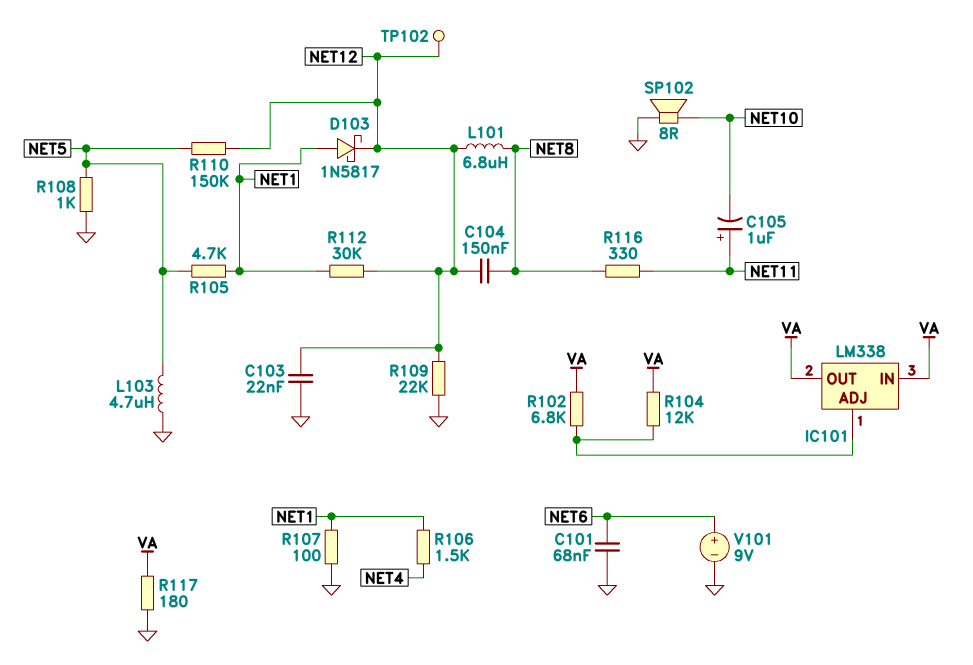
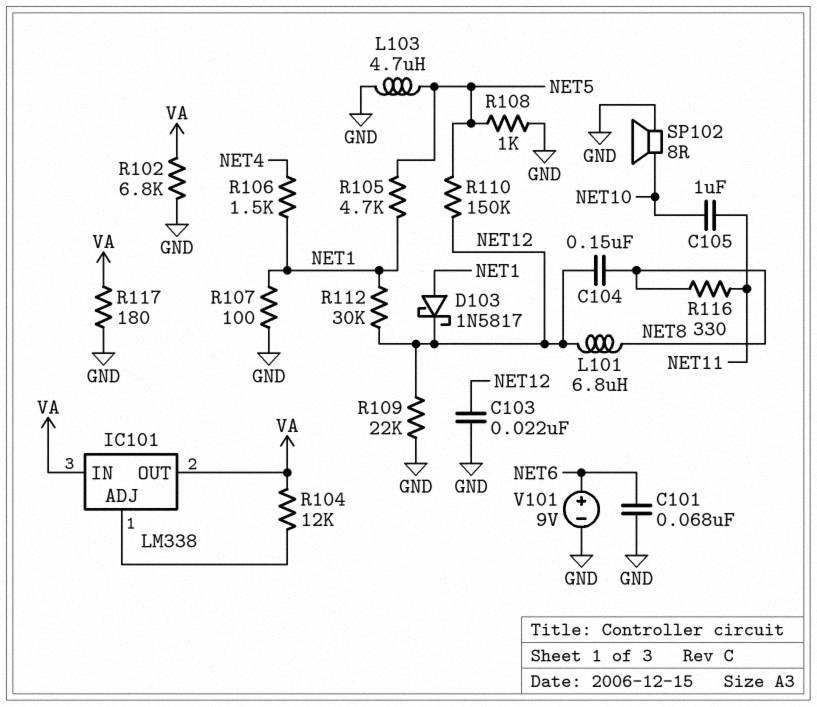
C105: 1uF (plus NET11, minus NET10) -> 1uF (NET10, NET11)
R102: 6.8k (IC101/ADJ, VA) -> 6.8k (GND, VA)
TP102: test point (NET12) -> none

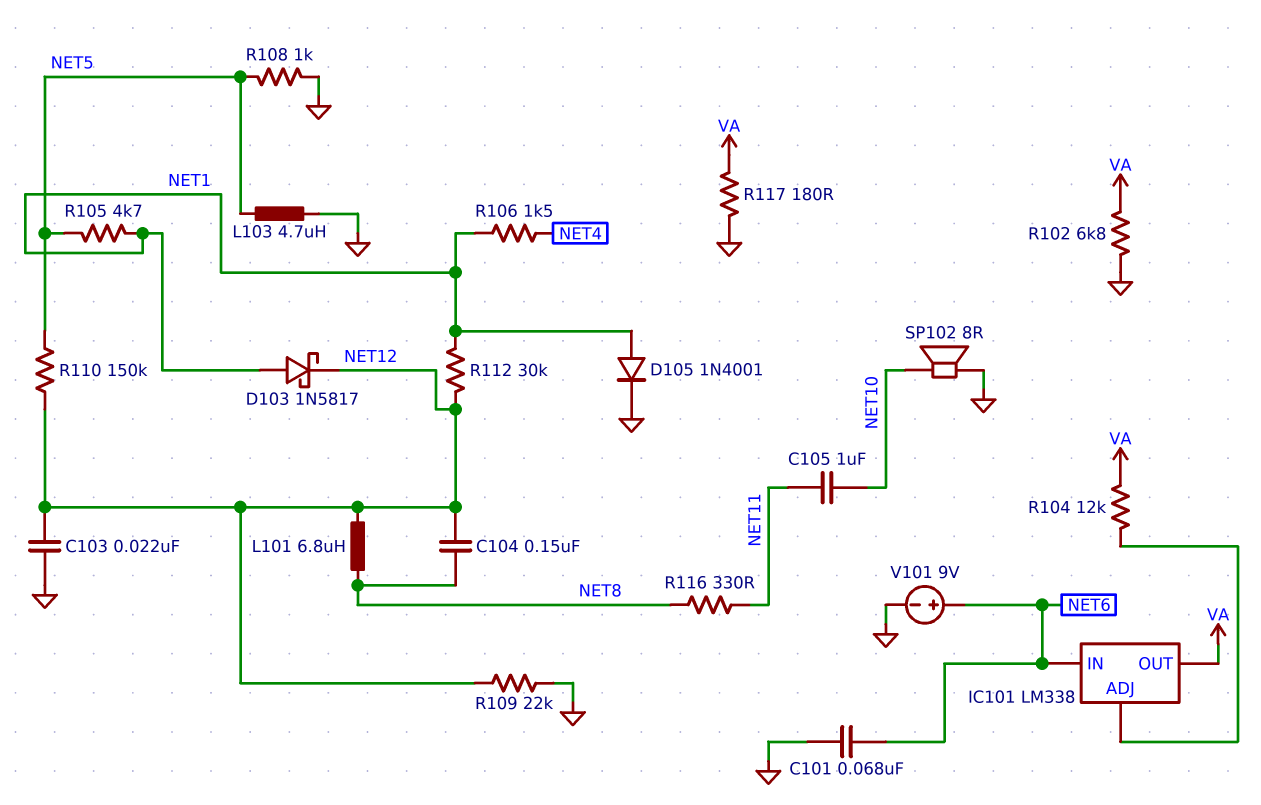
D105: none -> diode 1N4001 (A NET1, K GND)
IC101 pin IN: VA -> NET6
R107: 100 (GND, NET1) -> none

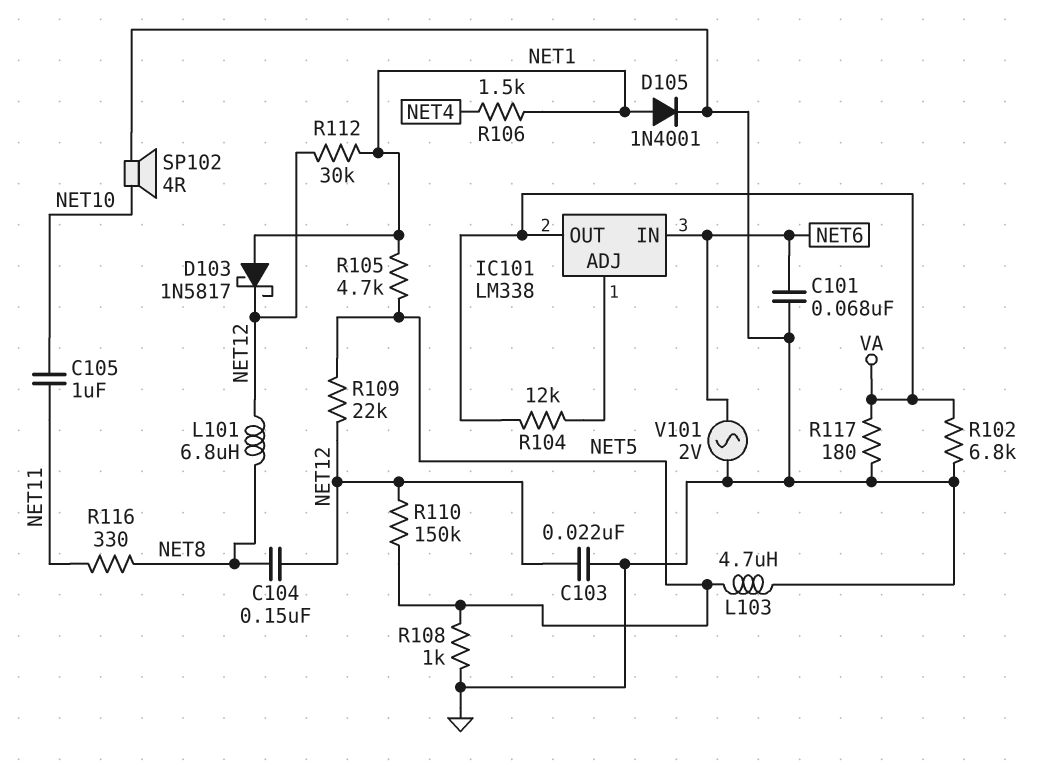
R109: 22k (GND, NET12) -> 22k (NET5, NET12)
SP102: speaker 8R (GND, NET10) -> speaker 4R (GND, NET10)
V101: 9V (plus NET6, minus GND) -> AC 2V (GND, NET6)

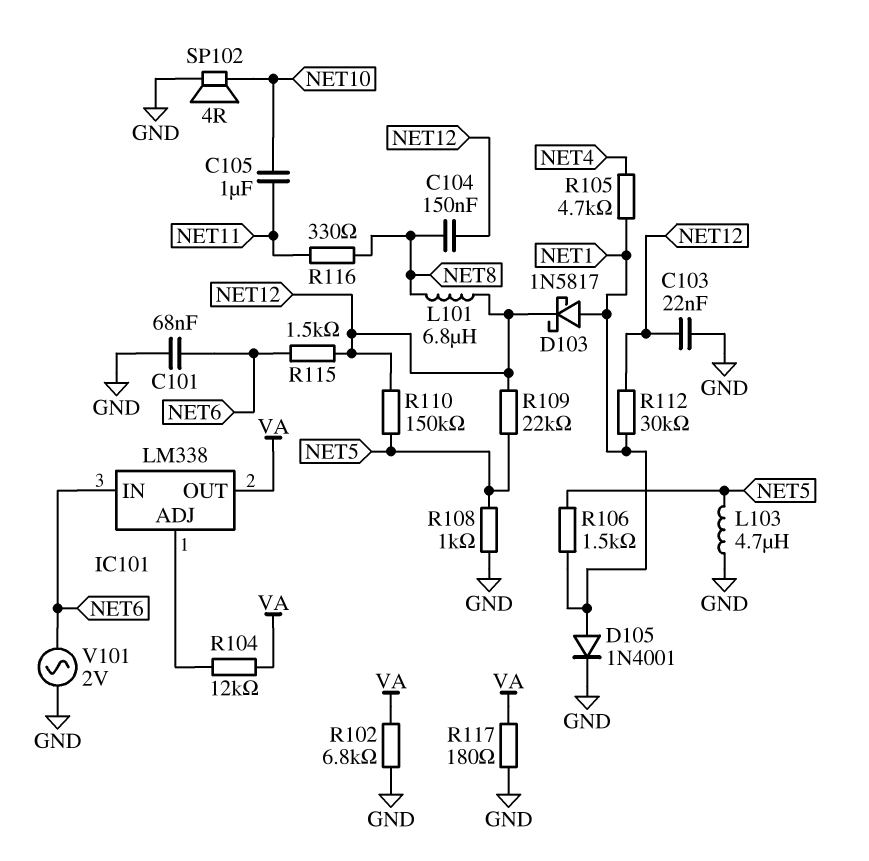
R105: 4.7k (NET1, NET5) -> 4.7k (NET1, NET4)
R106: 1.5k (NET1, NET4) -> 1.5k (NET1, NET5)
R115: none -> 1.5k (NET6, NET12)

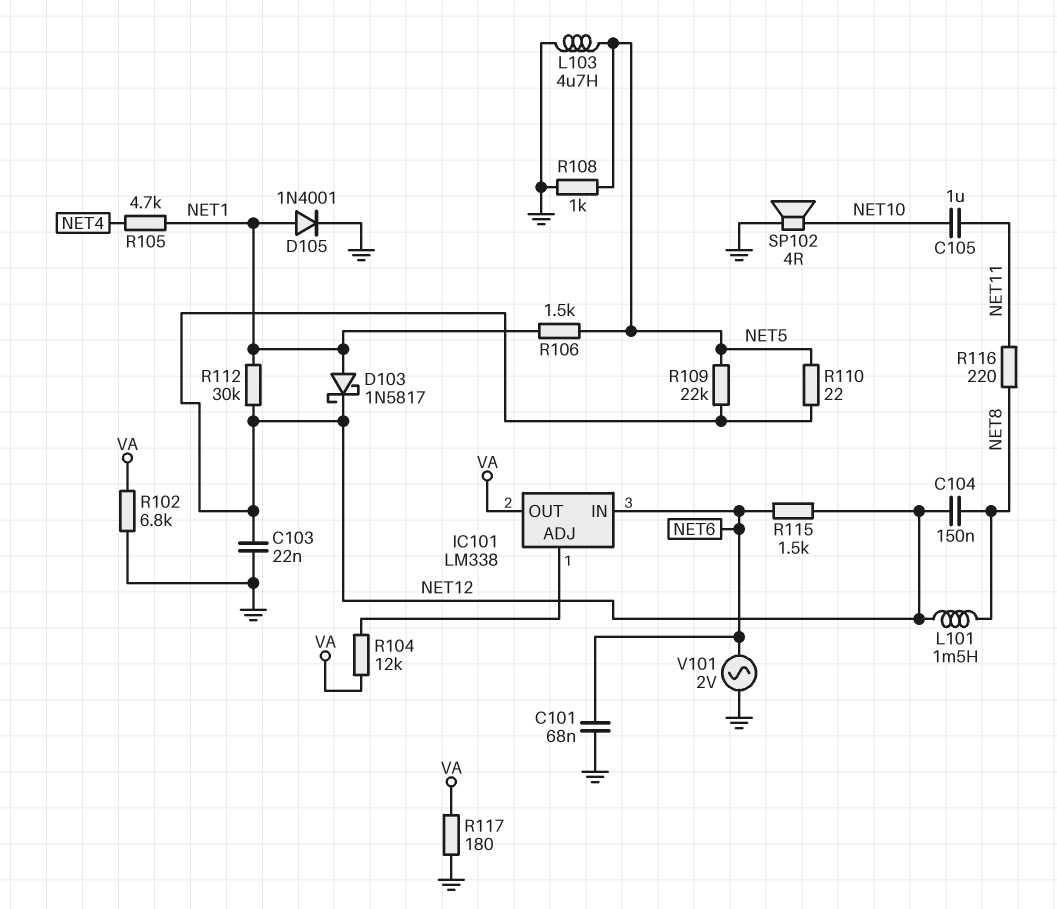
L101: 6.8uH (NET8, NET12) -> 1.5mH (NET8, NET12)
R110: 150k (NET5, NET12) -> 22 (NET5, NET12)
R116: 330 (NET8, NET11) -> 220 (NET8, NET11)

